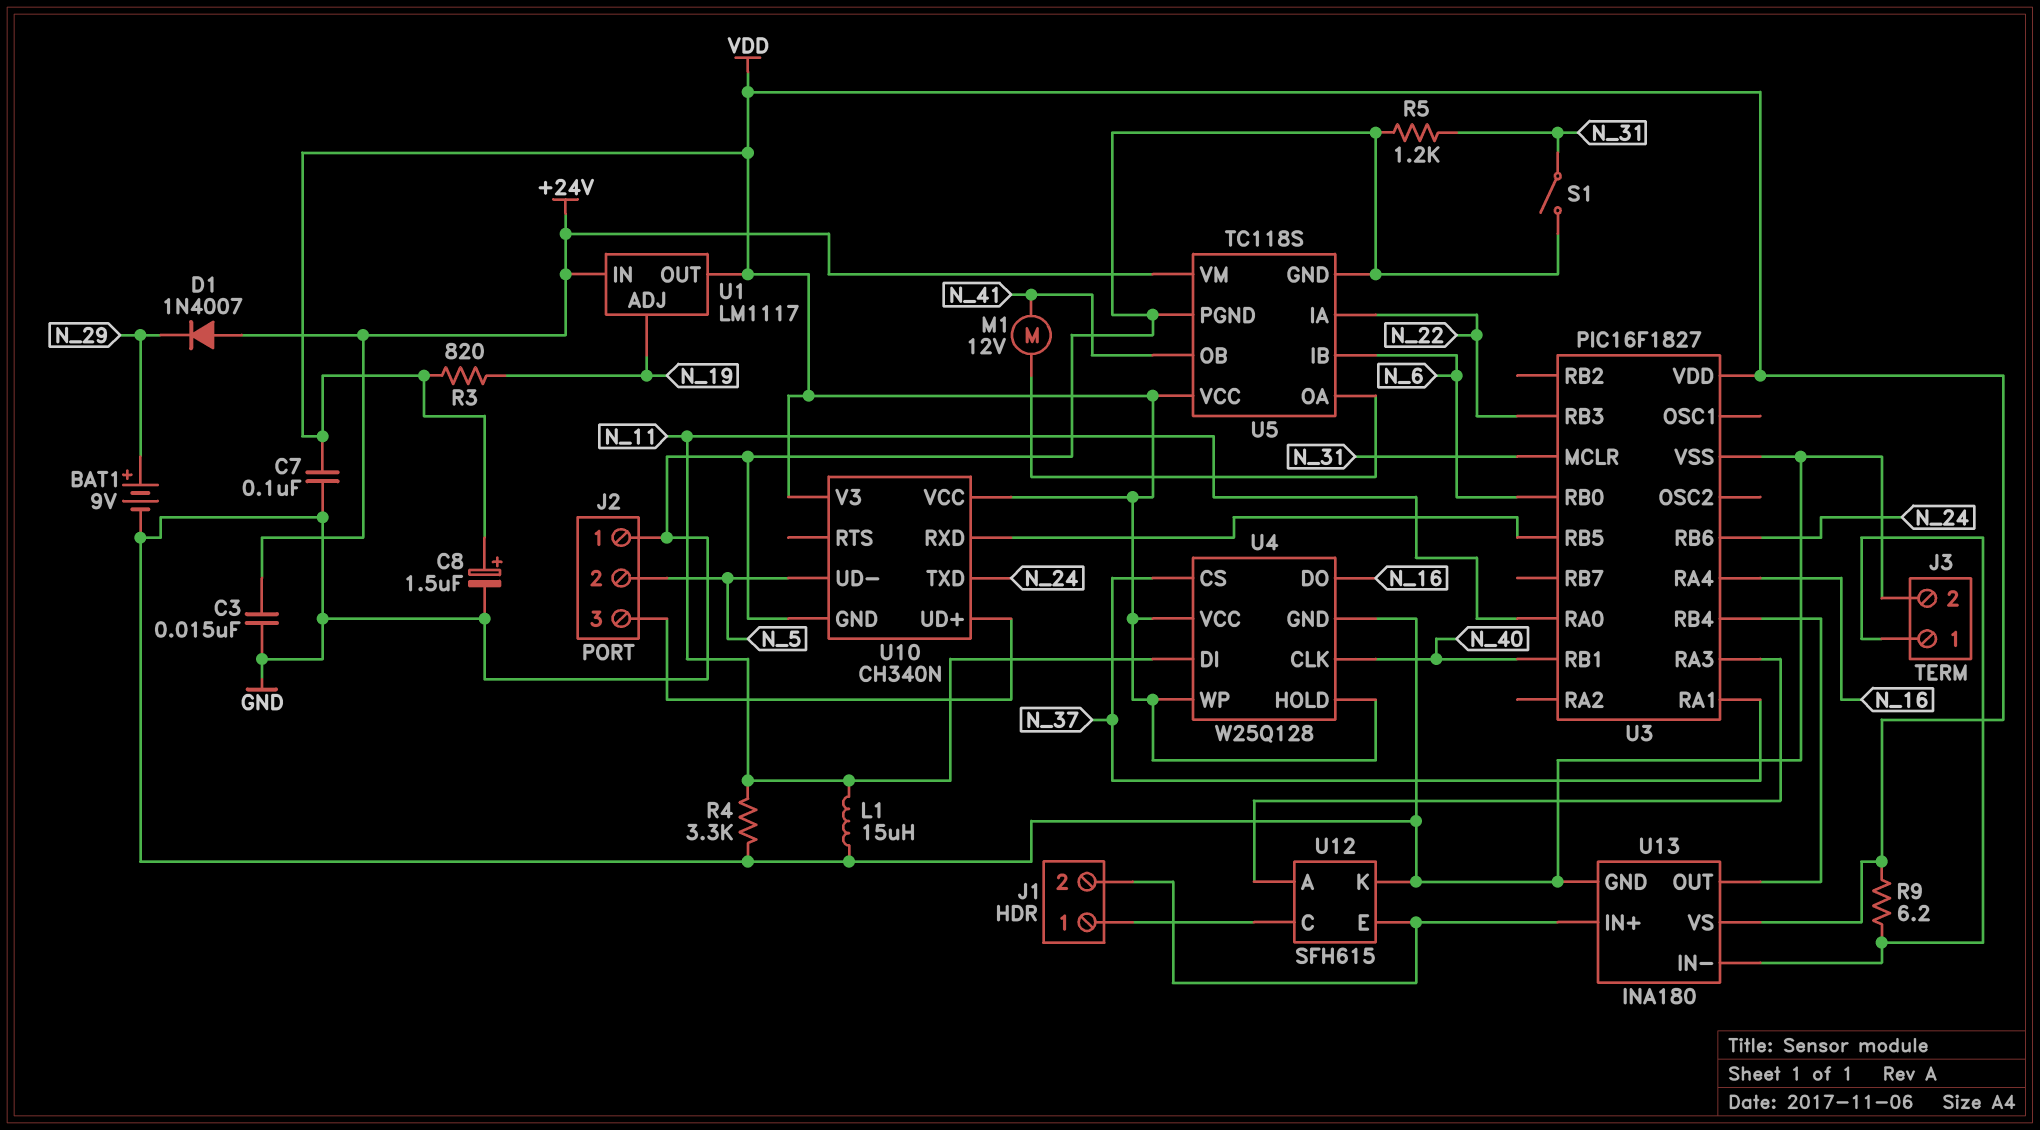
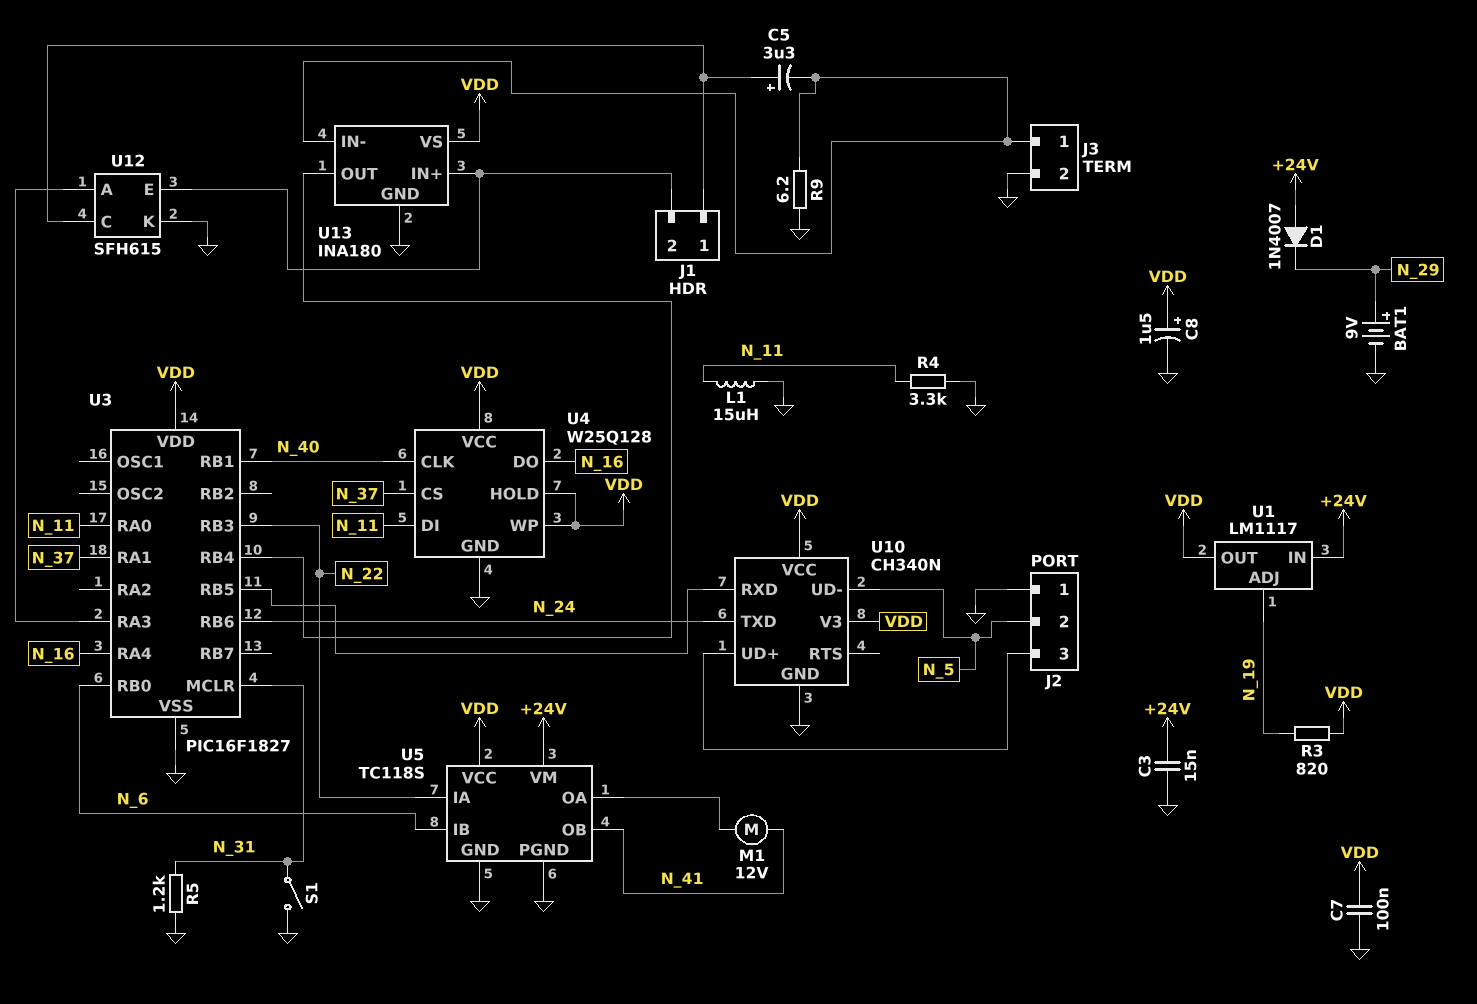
C5: none -> 3.3uF (plus J1/1, minus J3/1)
R9: 6.2 (J3/1, VDD) -> 6.2 (GND, J3/1)

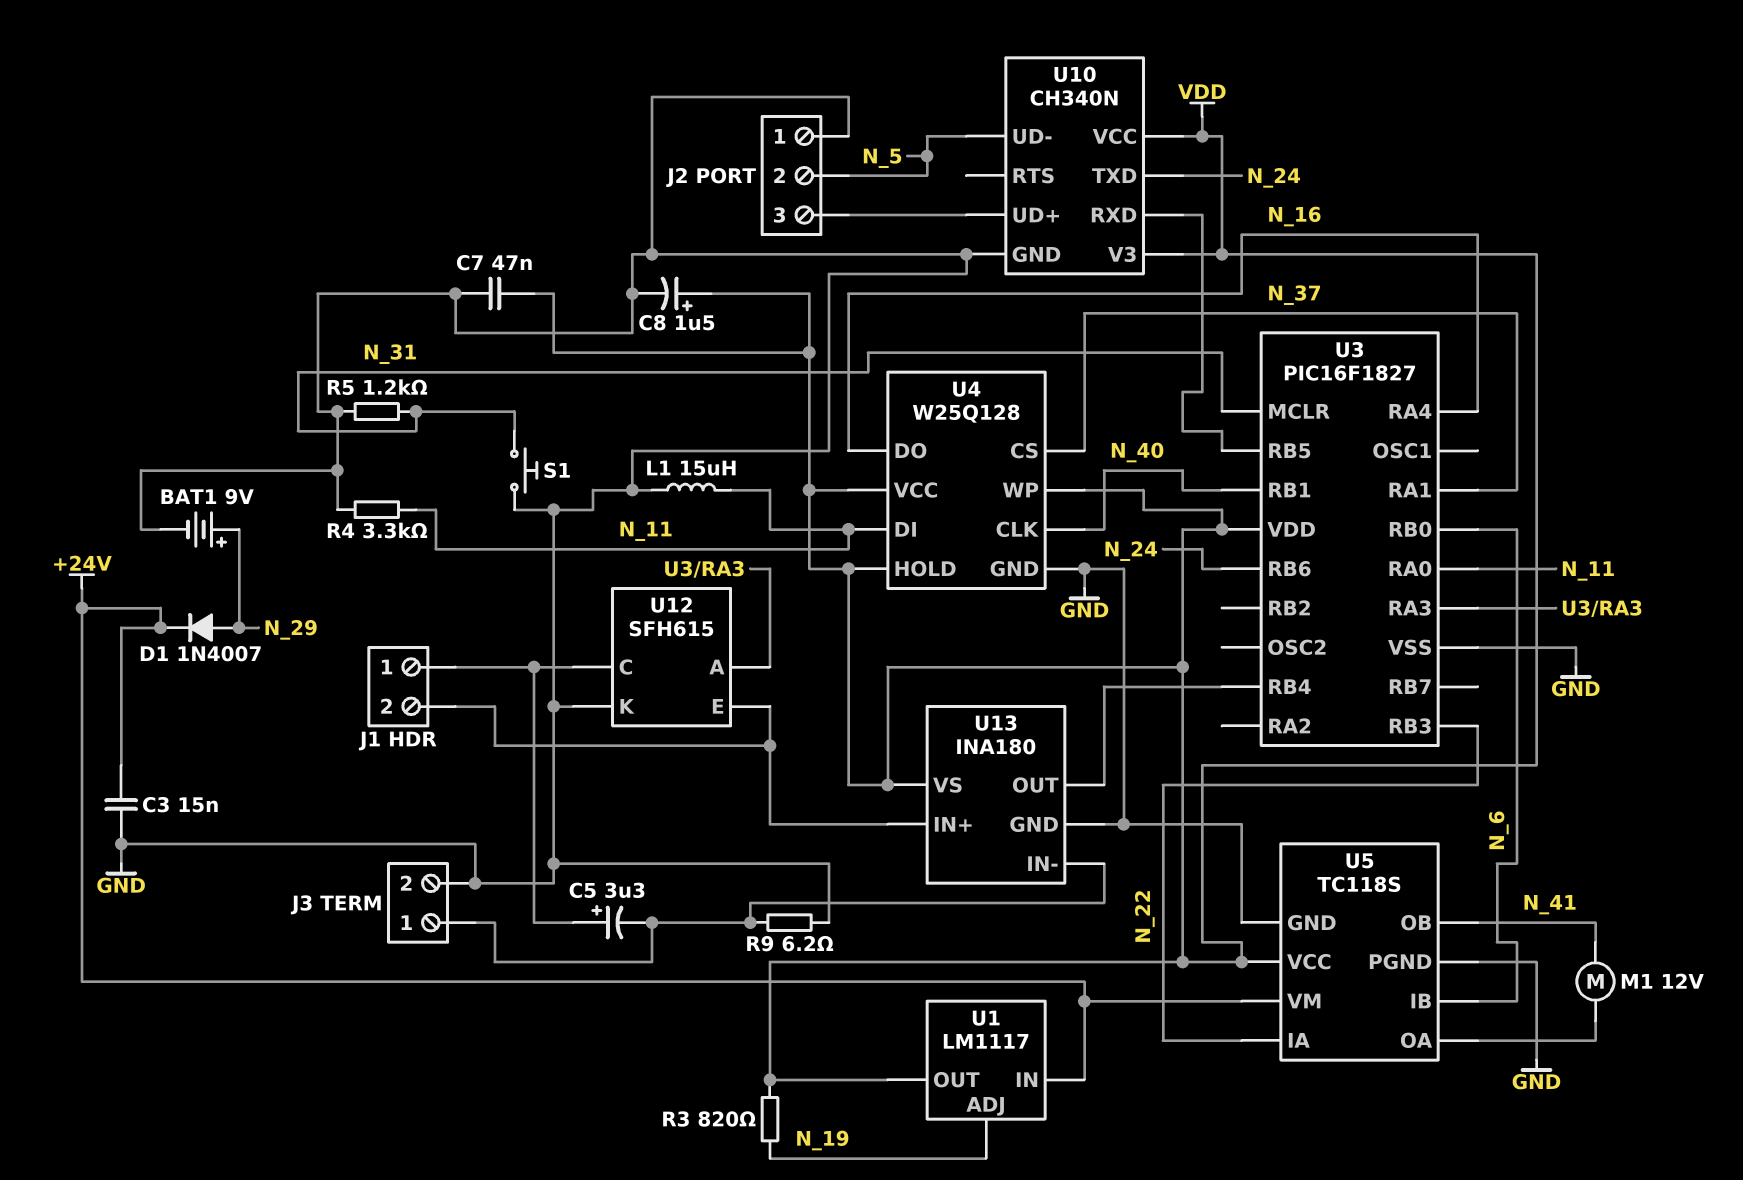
C7: 100nF (GND, VDD) -> 47nF (GND, VDD)
D1: diode 1N4007 (A +24V, K N_29) -> diode 1N4007 (A N_29, K +24V)
S1: switch (GND, N_31) -> button (GND, N_31)

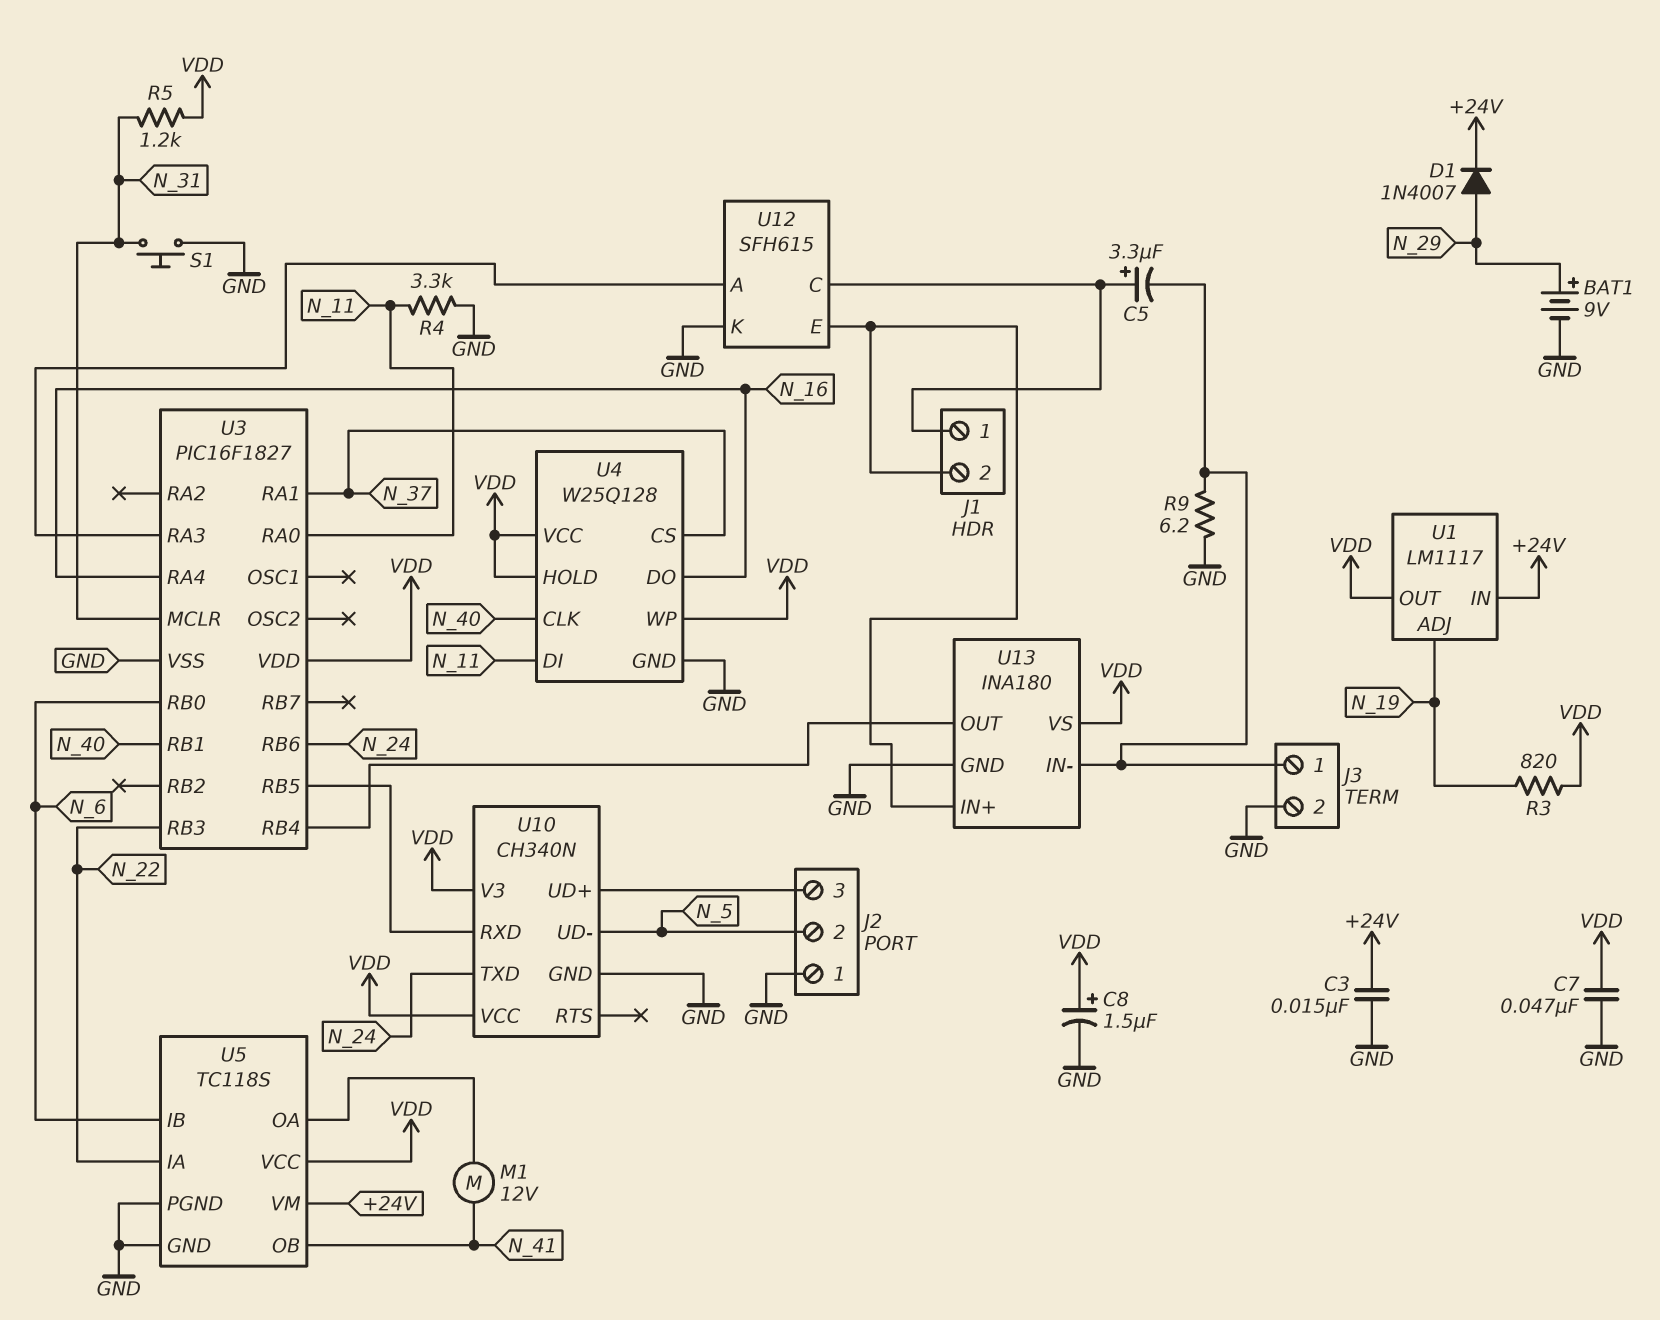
L1: 15uH (GND, N_11) -> none
R5: 1.2k (GND, N_31) -> 1.2k (N_31, VDD)

